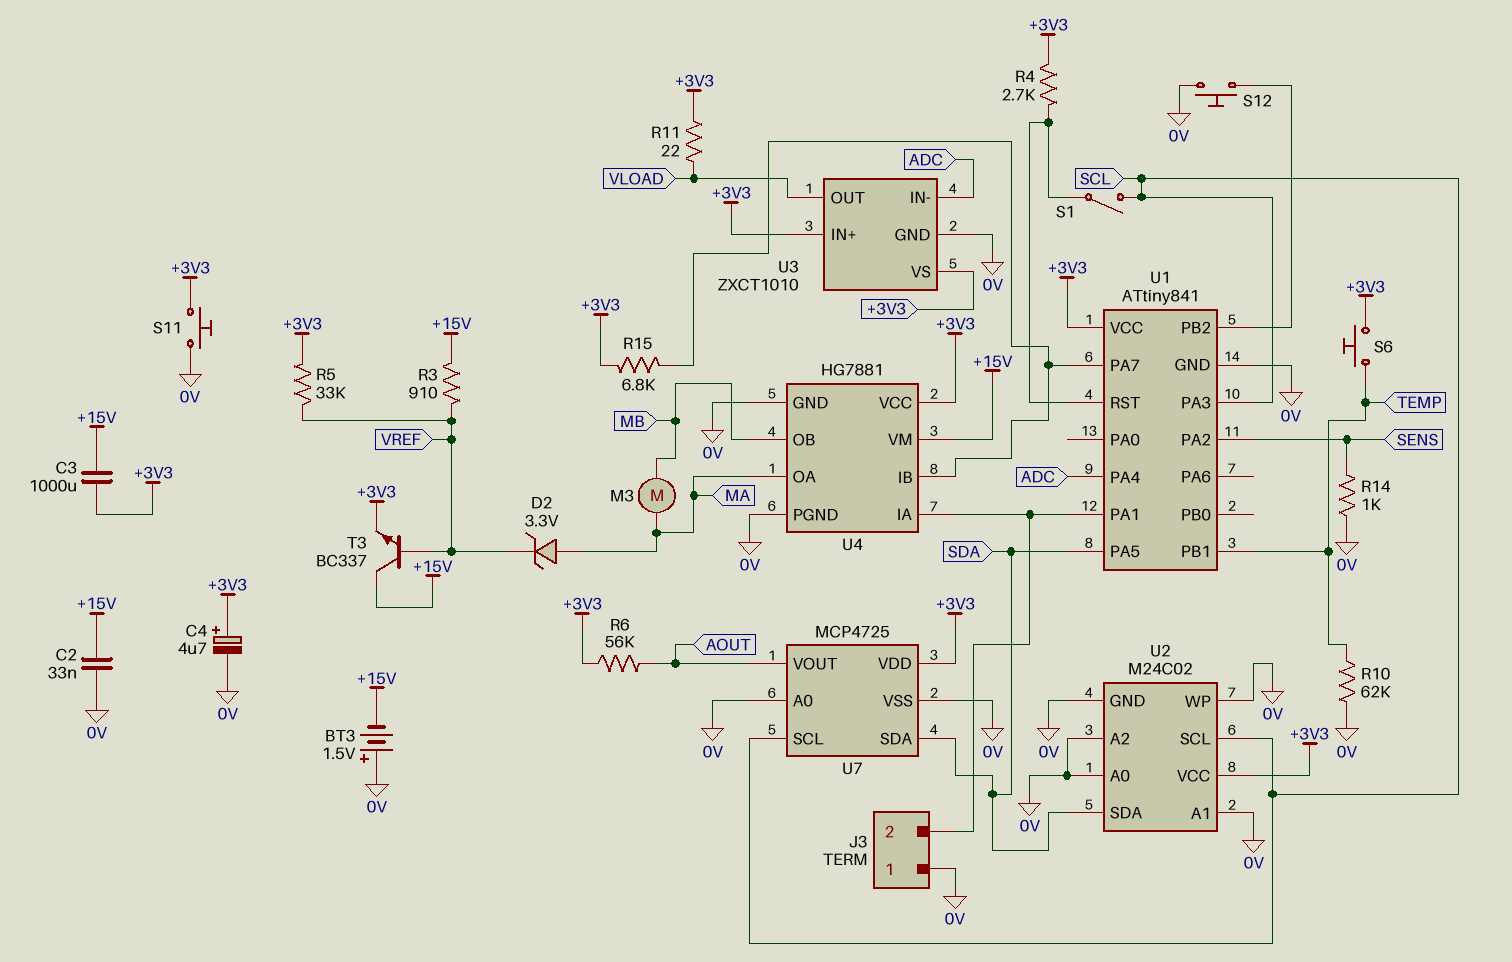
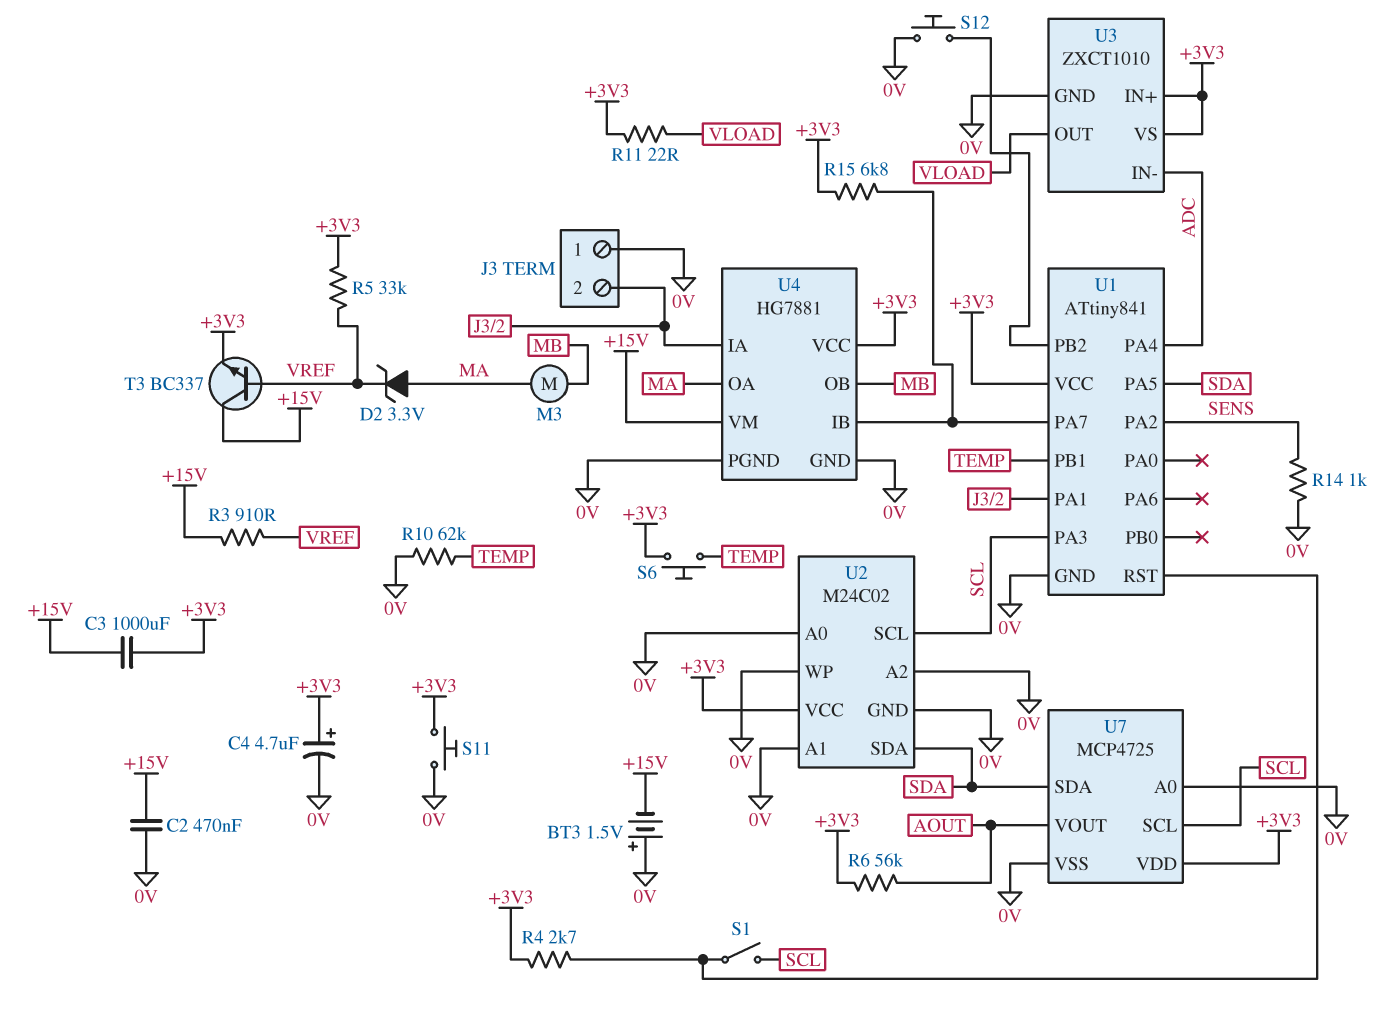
C2: 33nF (+15V, 0V) -> 470nF (+15V, 0V)

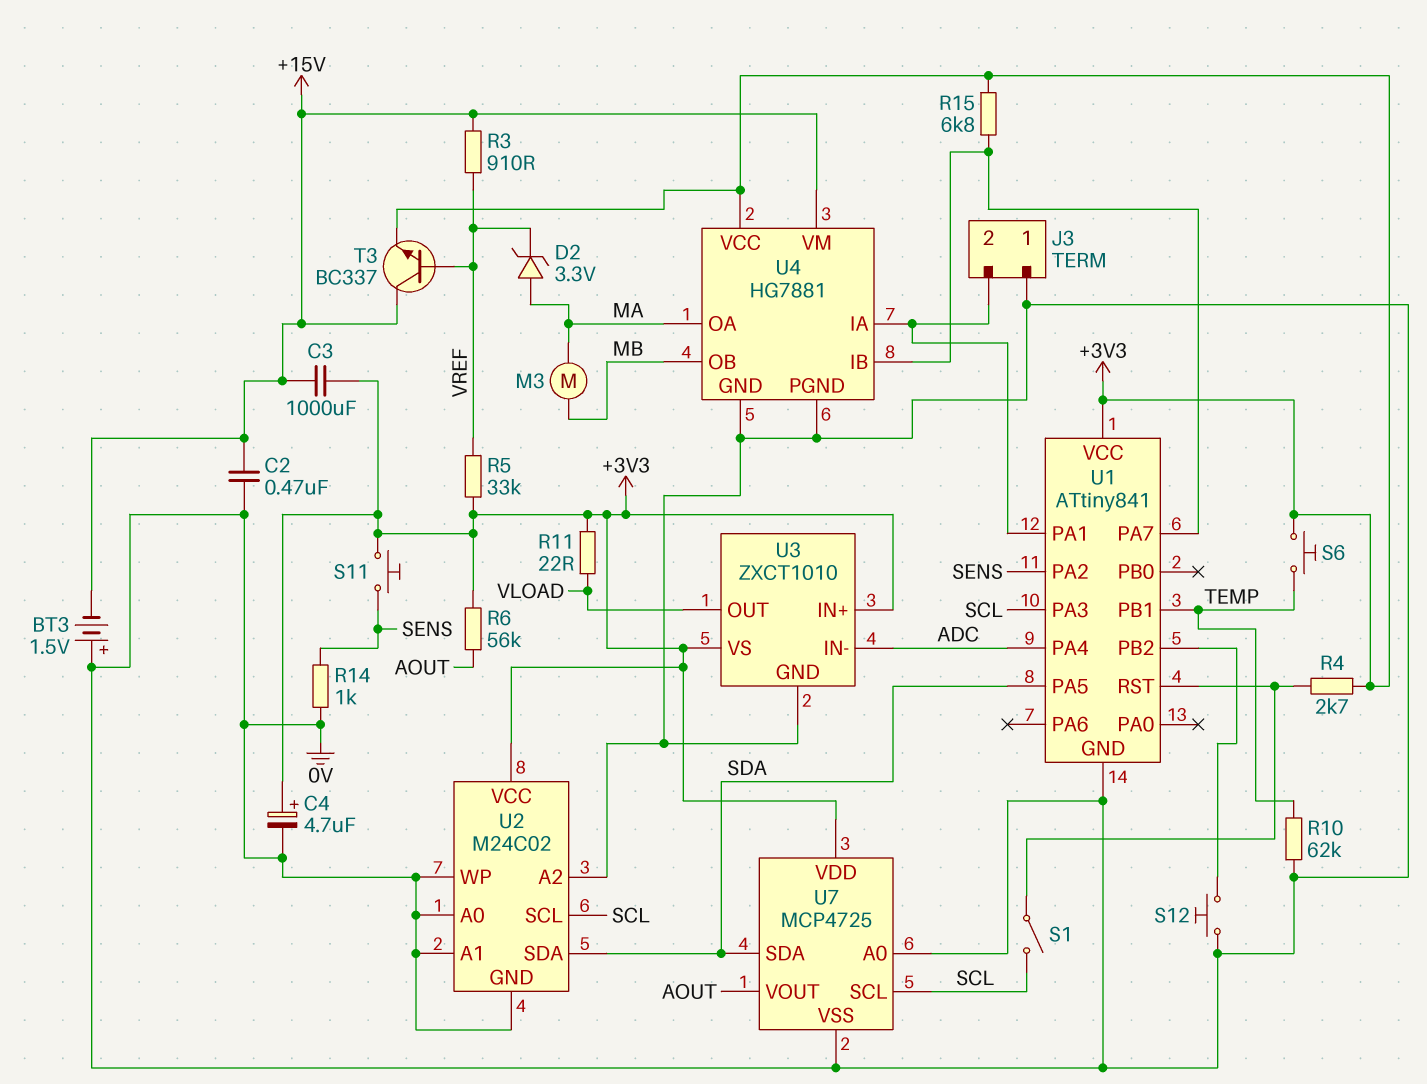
S11: button (+3V3, 0V) -> button (+3V3, SENS)

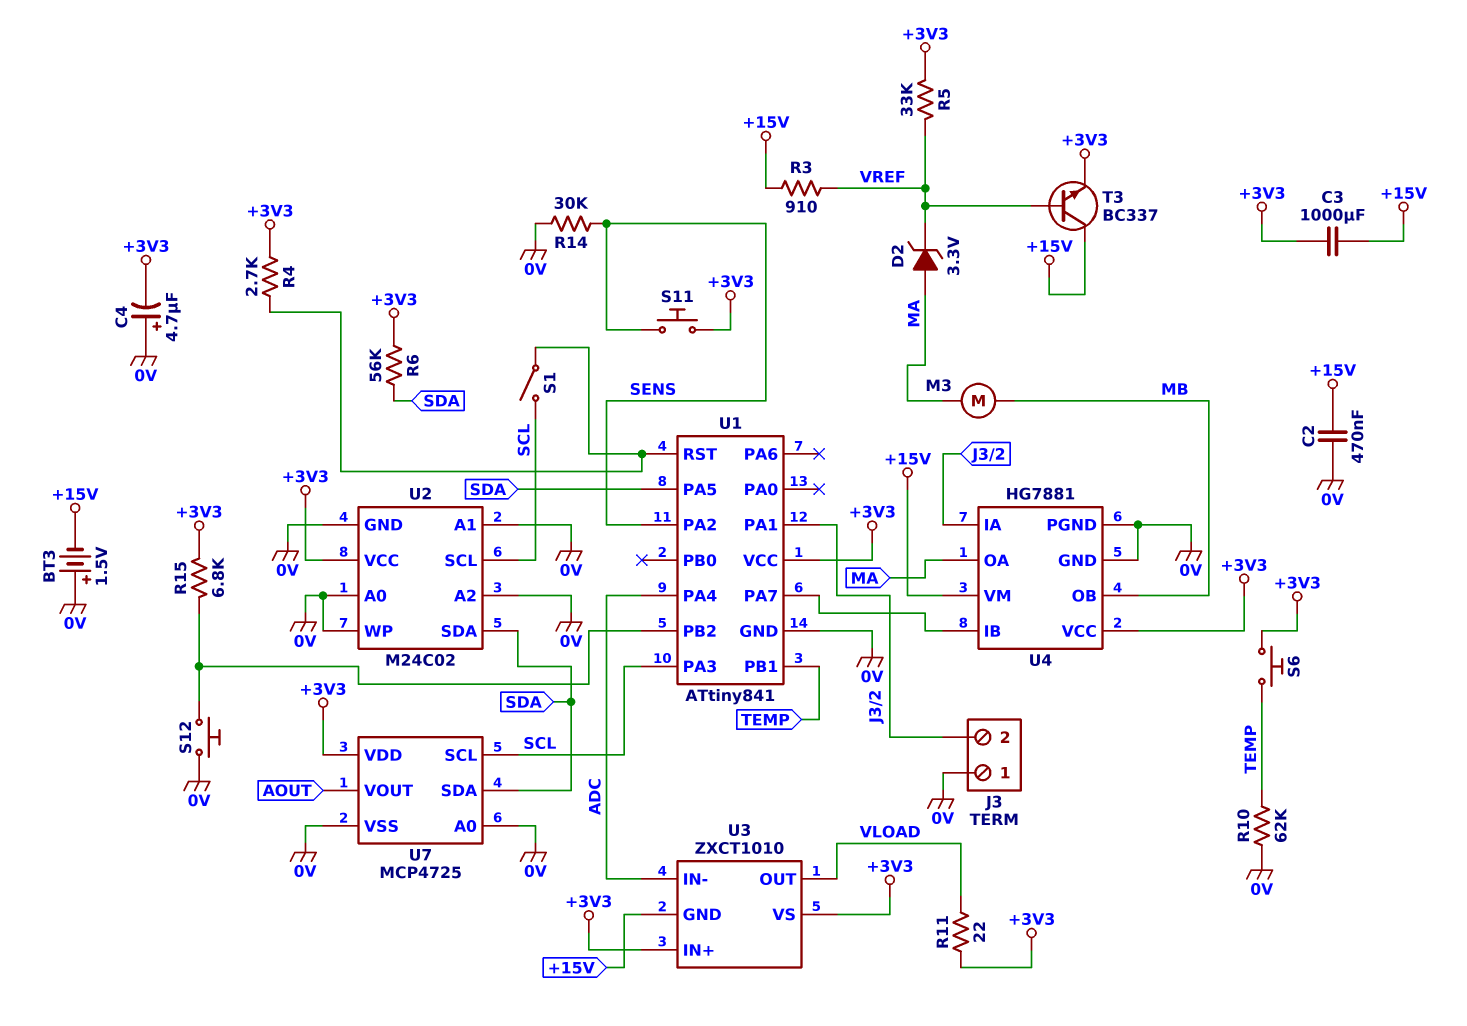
C4: 4.7uF (plus +3V3, minus 0V) -> 4.7uF (plus 0V, minus +3V3)
R6: 56k (+3V3, AOUT) -> 56k (+3V3, SDA)
R14: 1k (0V, SENS) -> 30k (0V, SENS)
R15: 6.8k (+3V3, U1/PA7) -> 6.8k (+3V3, U1/PB2)
U3 pin GND: 0V -> +15V

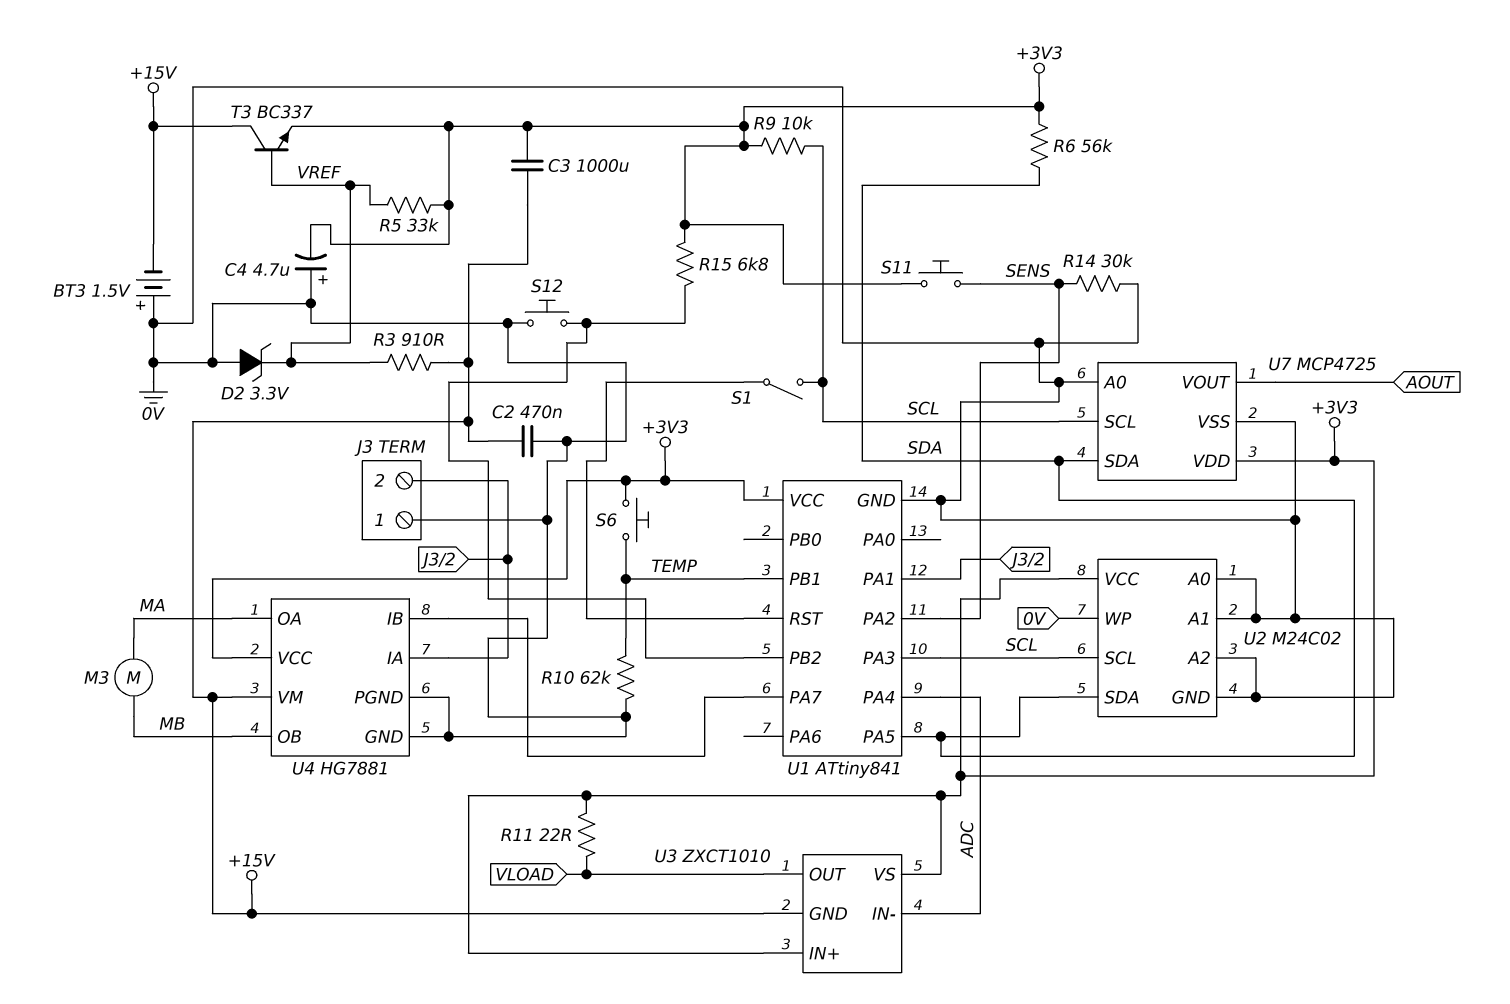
D2: zener 3.3V (A MA, K VREF) -> zener 3.3V (A 0V, K VREF)
R4: 2.7k (+3V3, U1/RST) -> none
R9: none -> 10k (+3V3, SCL)

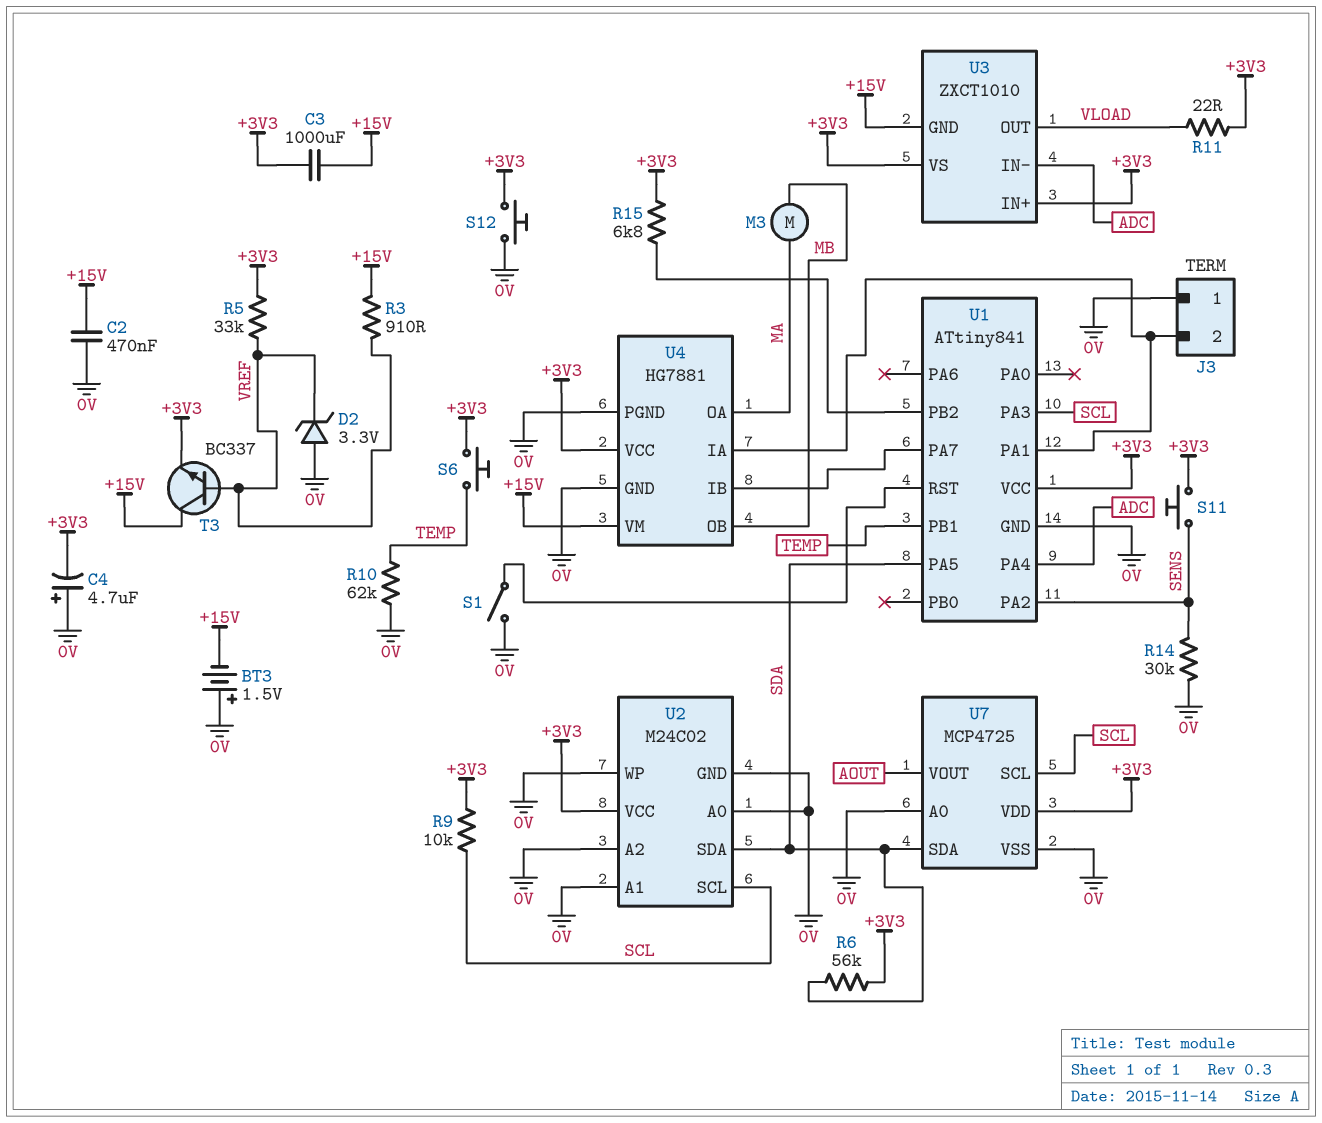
S1: switch (SCL, U1/RST) -> switch (0V, U1/RST)
S12: button (0V, U1/PB2) -> button (+3V3, 0V)

